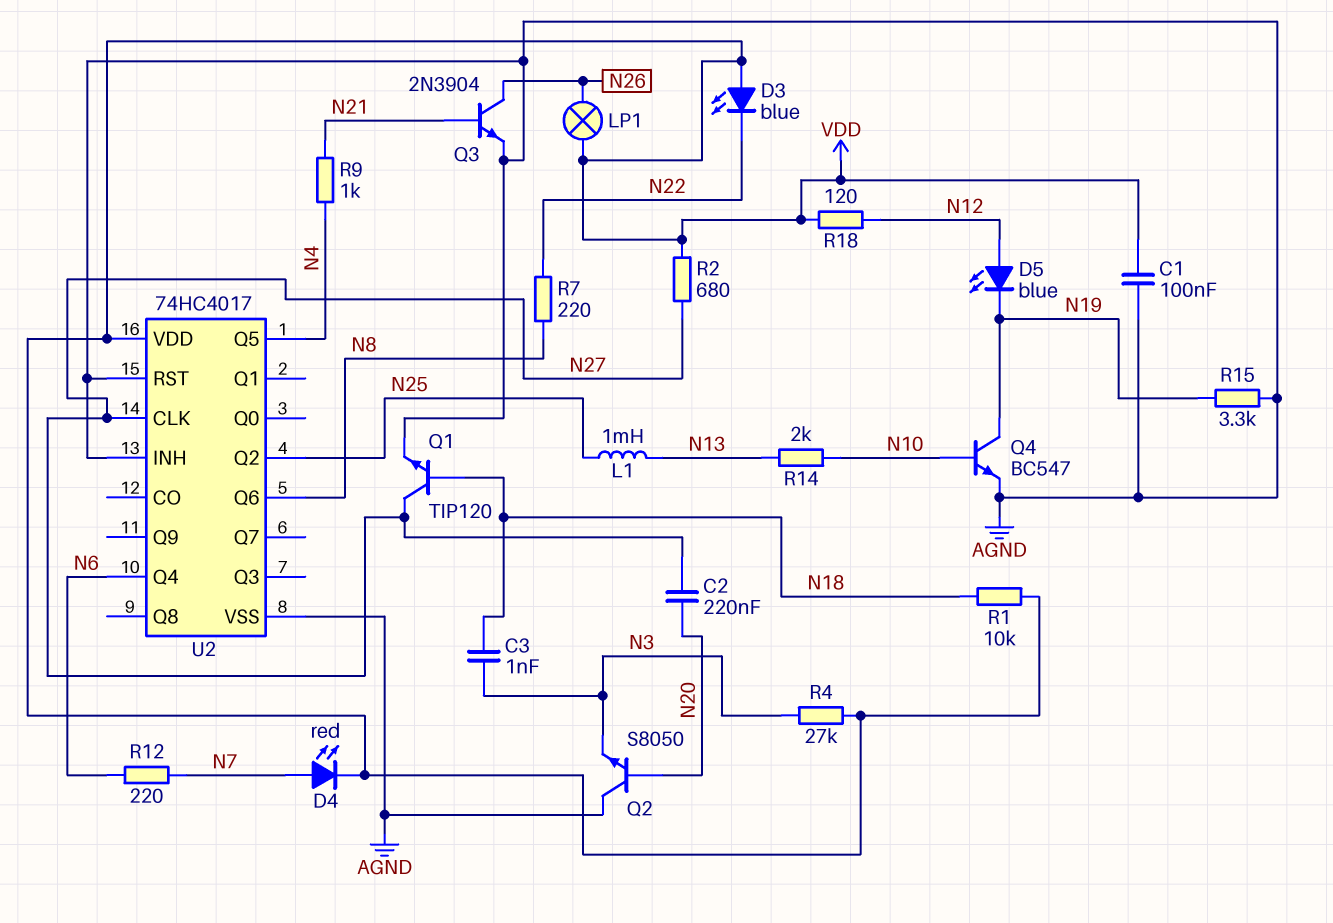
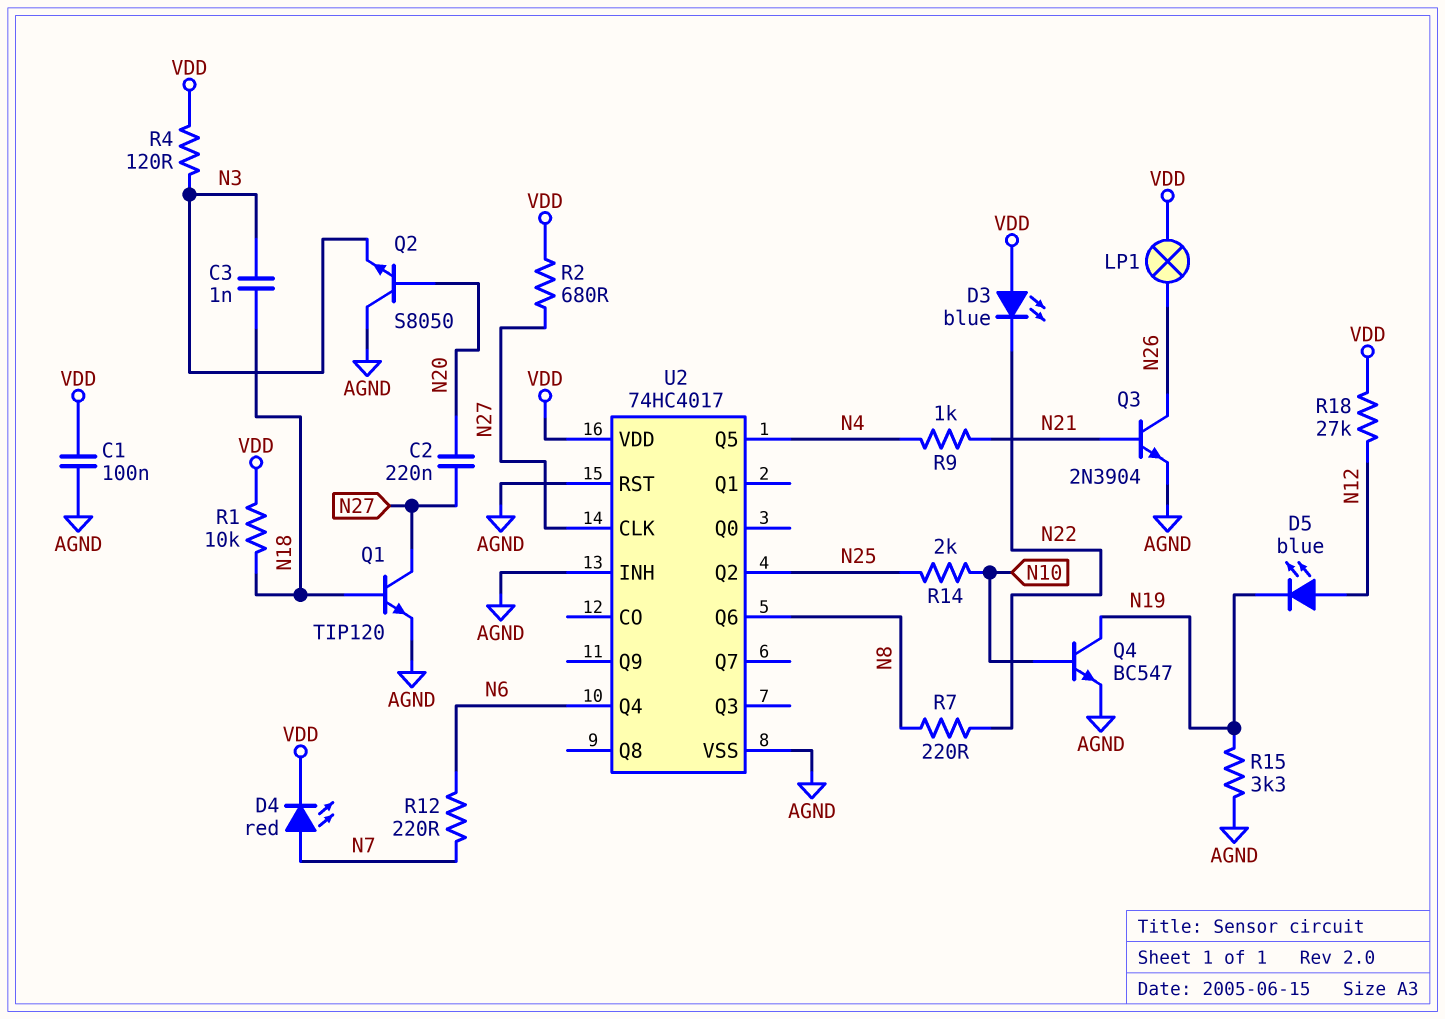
L1: 1mH (N13, N25) -> none
R4: 27k (N3, VDD) -> 120 (N3, VDD)
R14: 2k (N10, N13) -> 2k (N10, N25)
R18: 120 (N12, VDD) -> 27k (N12, VDD)

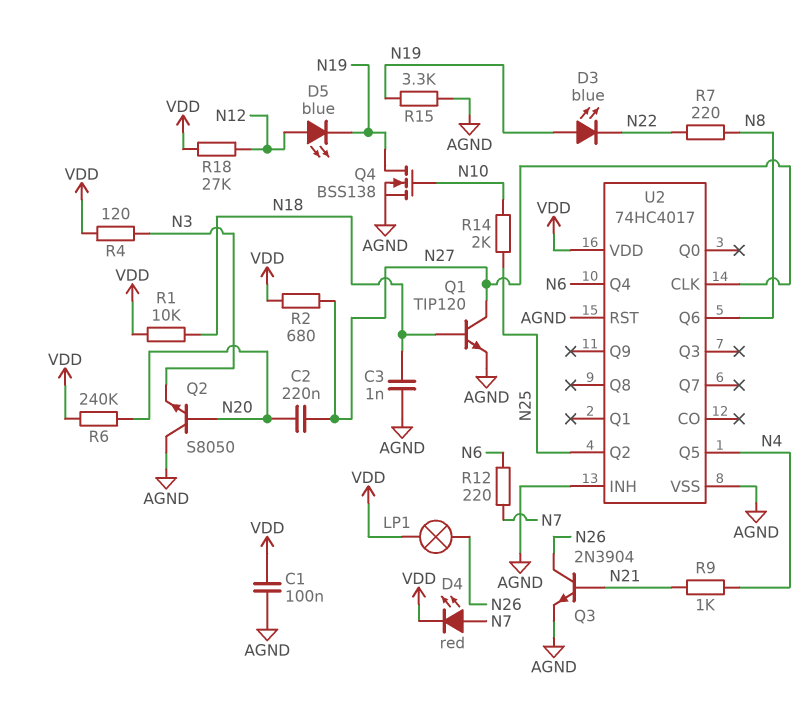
C3: 1nF (N3, N18) -> 1nF (AGND, N18)
D3: LED blue (A VDD, K N22) -> LED blue (A N19, K N22)
Q4: NPN BC547 (B N10, C N19, E AGND) -> NMOS BSS138 (G N10, D N19, S AGND)
R6: none -> 240k (N20, VDD)

